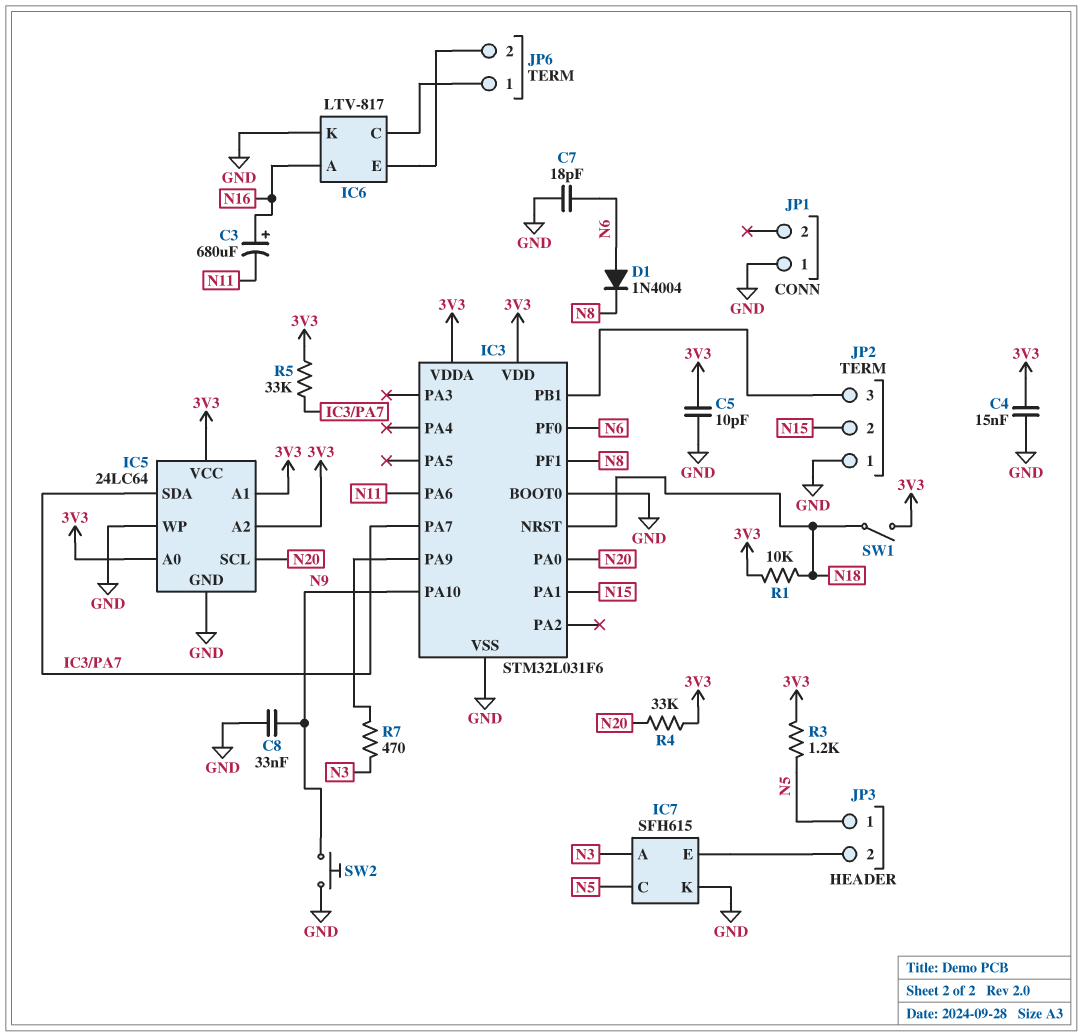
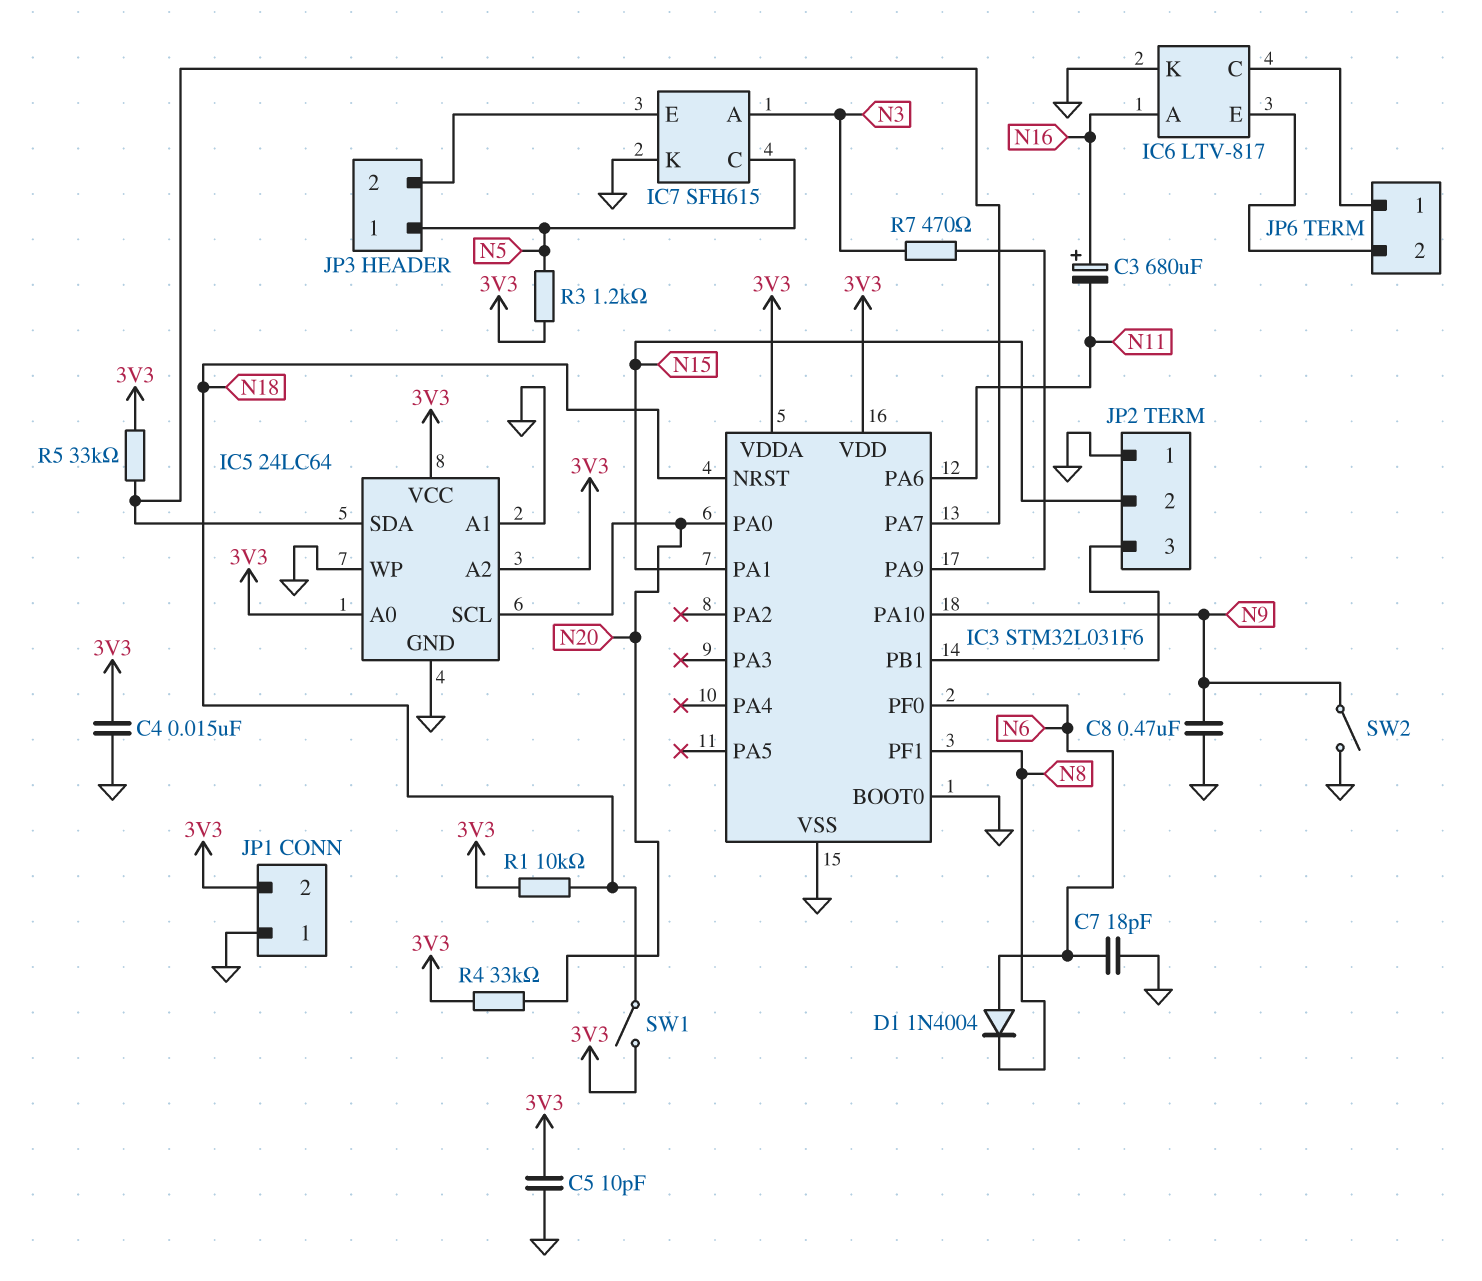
C8: 33nF (GND, N9) -> 470nF (GND, N9)
IC5 pin A1: 3V3 -> GND
JP1 pin 2: none -> 3V3
SW2: button (GND, N9) -> switch (GND, N9)

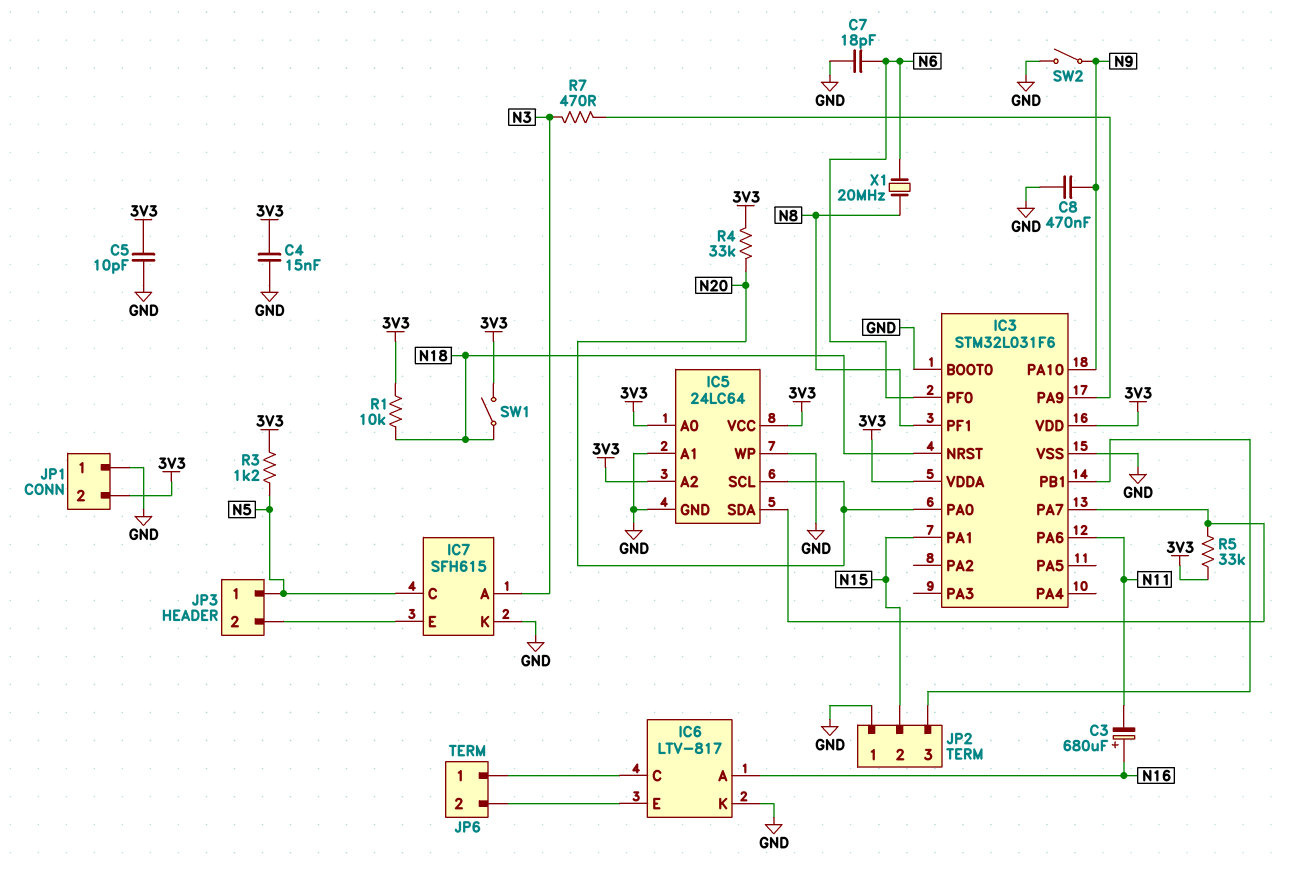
D1: diode 1N4004 (A N6, K N8) -> none
X1: none -> 20MHz (N6, N8)

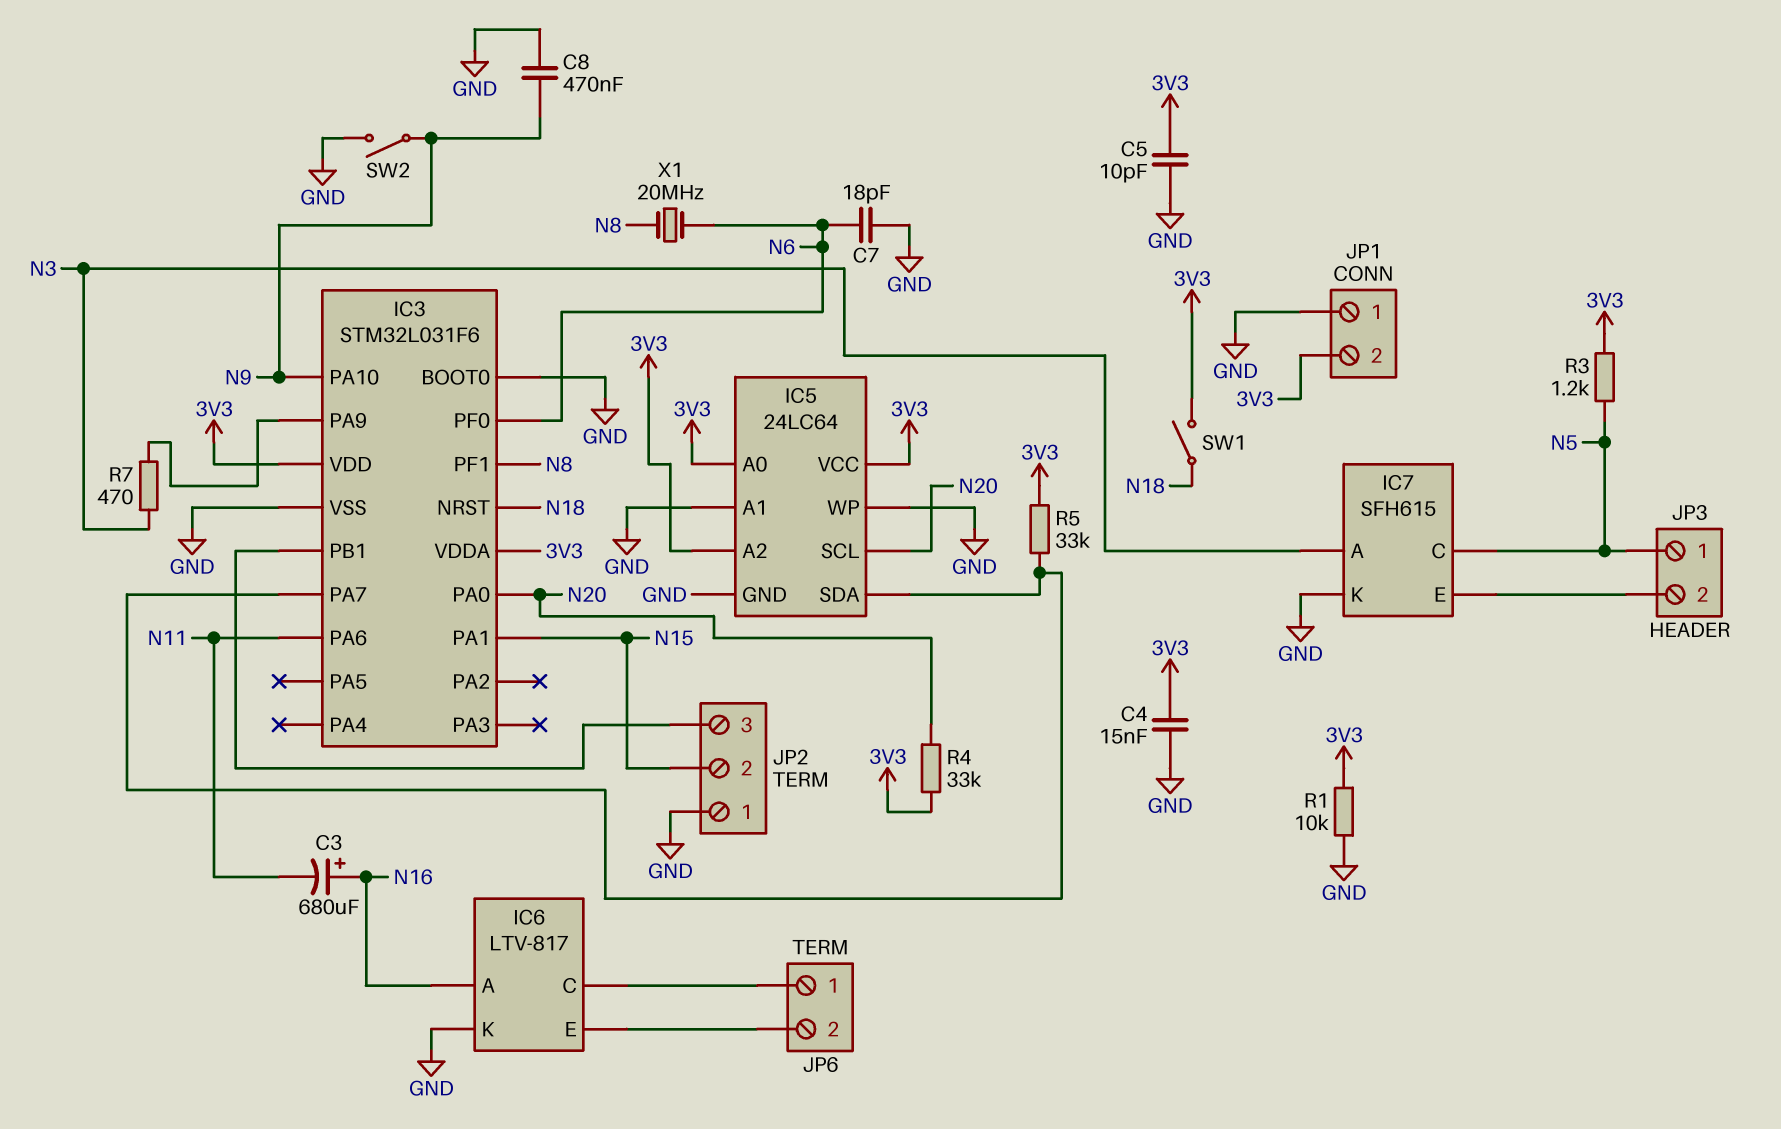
R1: 10k (3V3, N18) -> 10k (3V3, GND)

